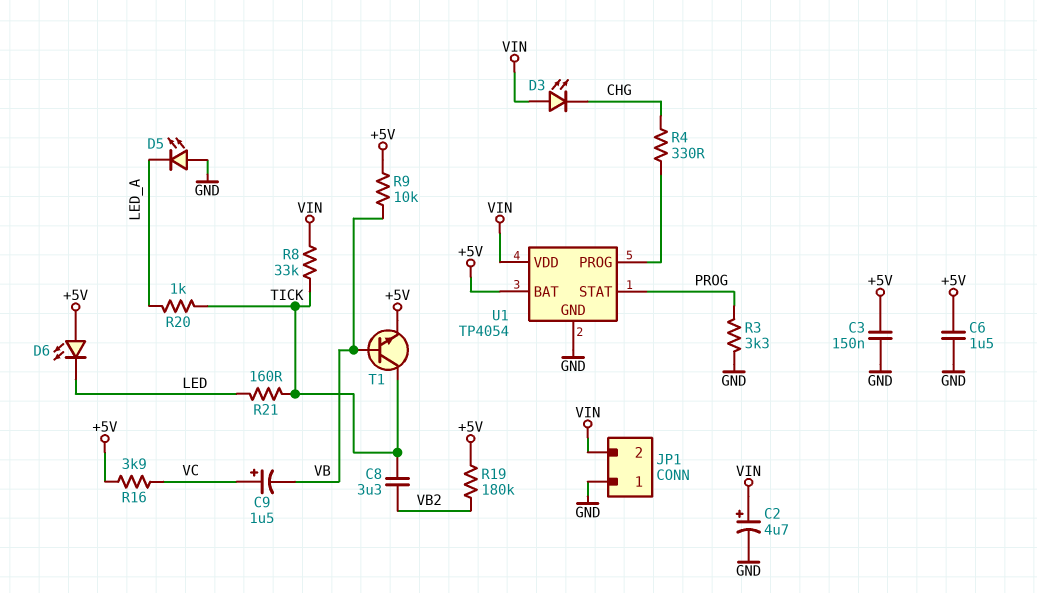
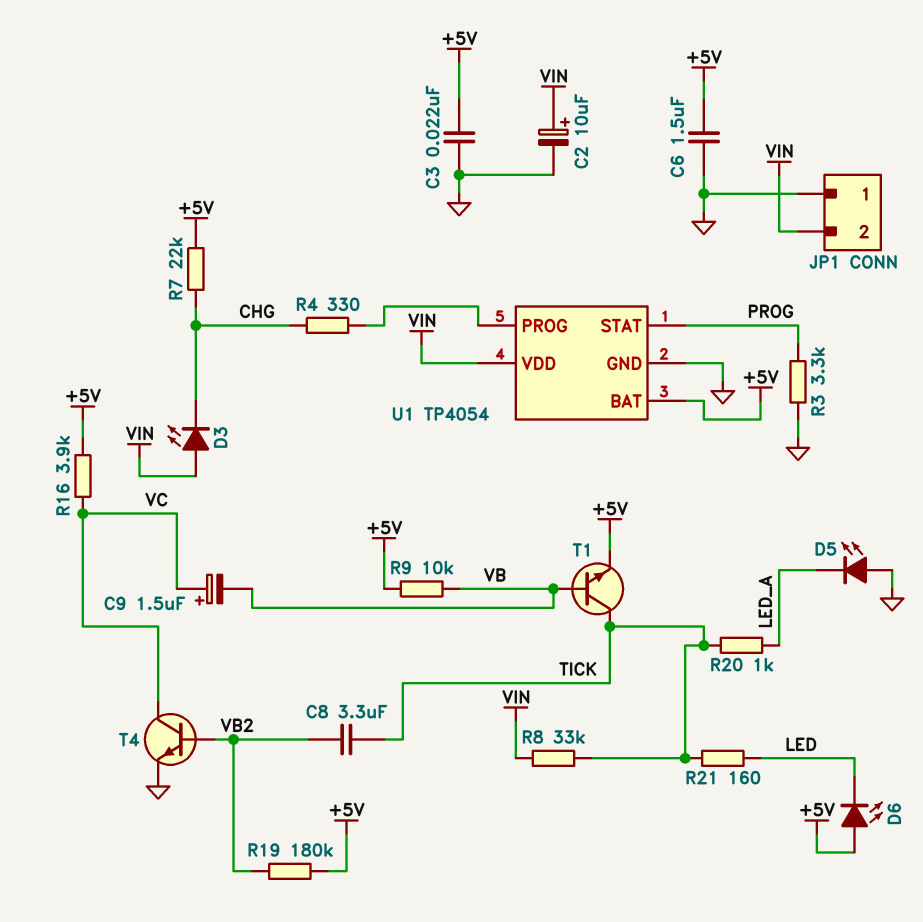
C2: 4.7uF (plus VIN, minus GND) -> 10uF (plus VIN, minus GND)
C3: 150nF (+5V, GND) -> 22nF (+5V, GND)
R7: none -> 22k (+5V, CHG)
T4: none -> NPN (B VB2, C VC, E GND)

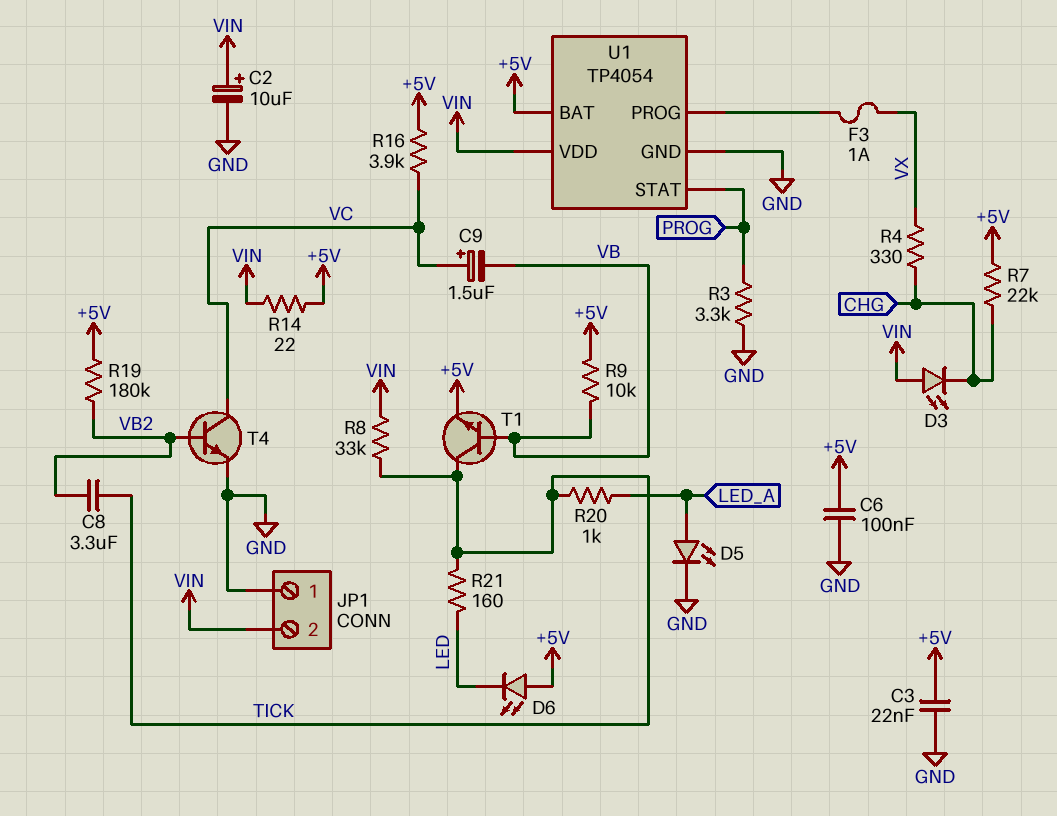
C6: 1.5uF (+5V, GND) -> 100nF (+5V, GND)
D5: LED (A GND, K LED_A) -> LED (A LED_A, K GND)
F3: none -> 1A (U1/PROG, VX)
R4: 330 (CHG, U1/PROG) -> 330 (CHG, VX)
R14: none -> 22 (+5V, VIN)

